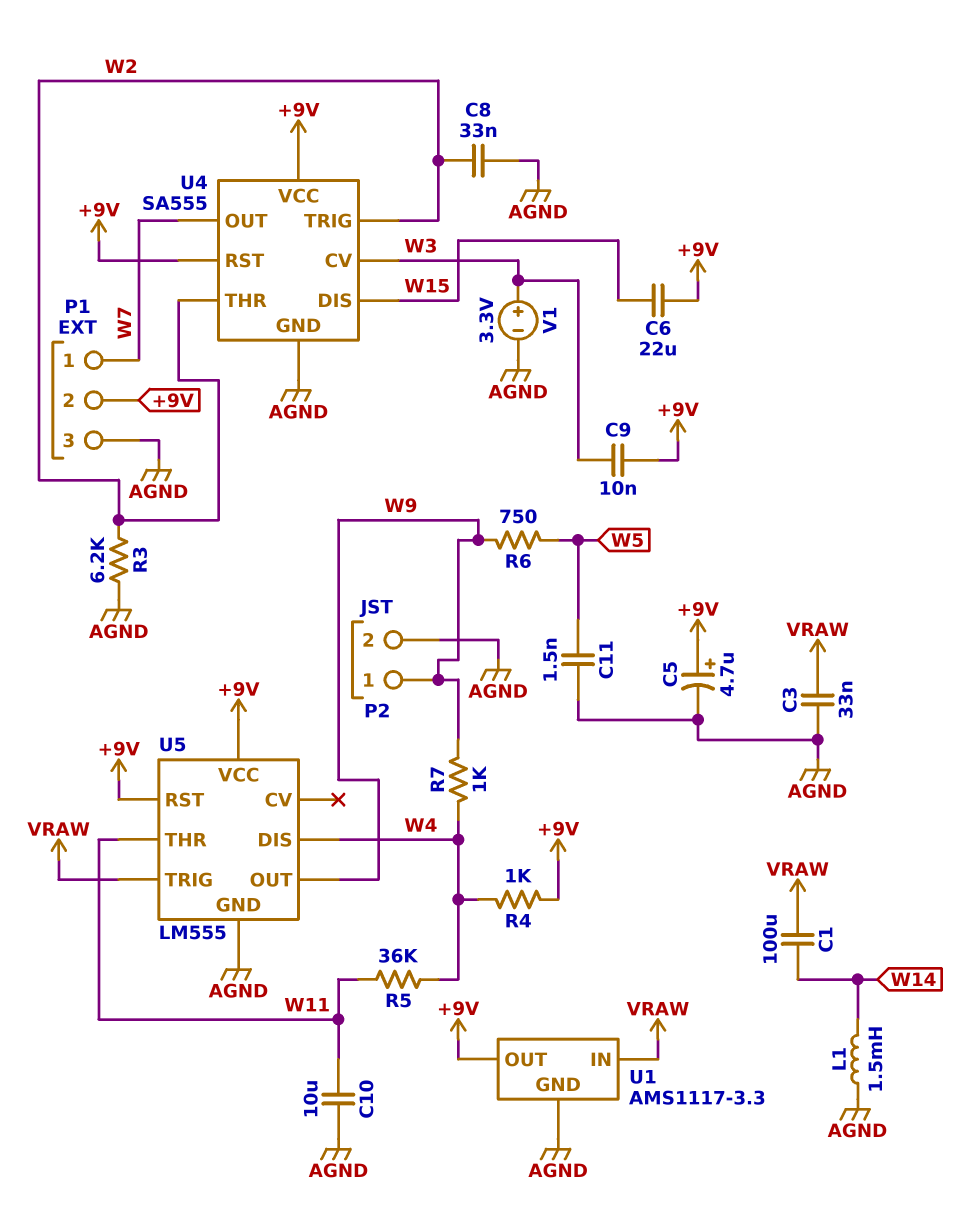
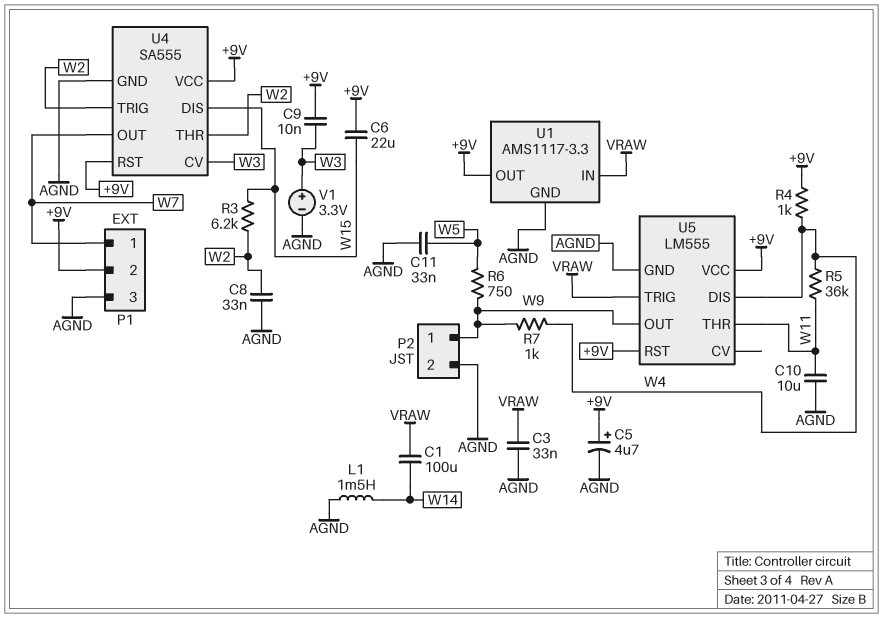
C11: 1.5nF (AGND, W5) -> 33nF (AGND, W5)
R3: 6.2k (AGND, W2) -> 6.2k (W2, W15)

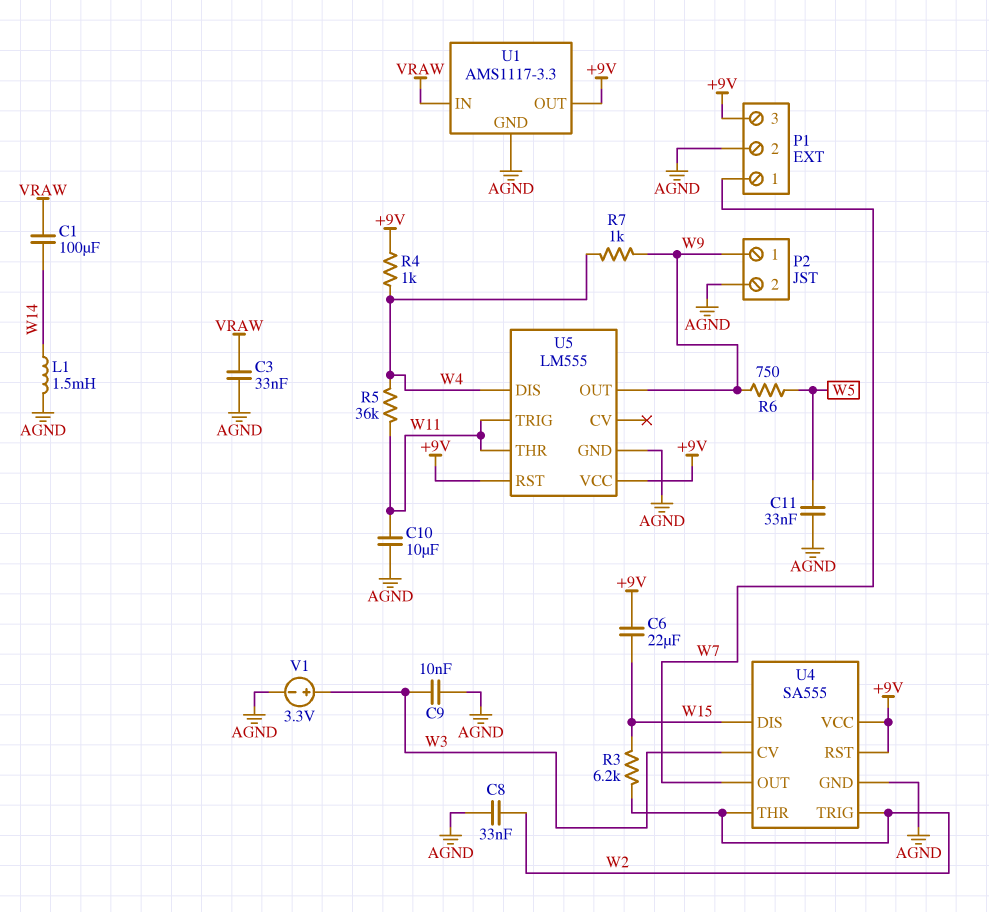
C5: 4.7uF (plus +9V, minus AGND) -> none
C9: 10nF (+9V, W3) -> 10nF (AGND, W3)
P1 pin 2: +9V -> AGND
P1 pin 3: AGND -> +9V
U5 pin TRIG: VRAW -> W11

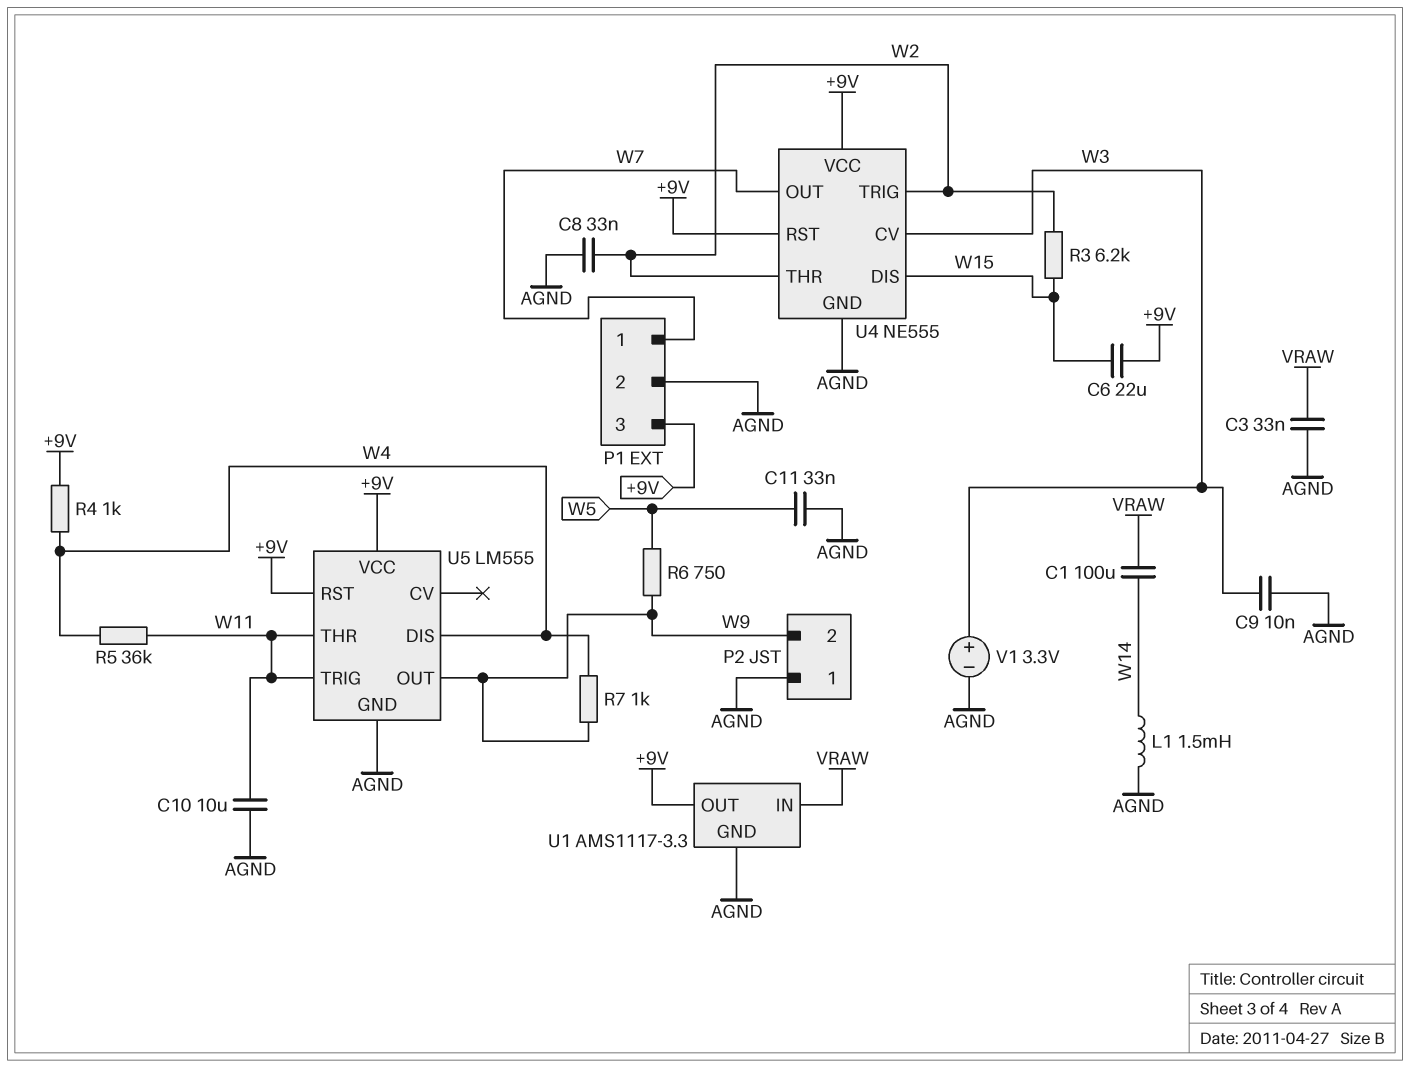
P2 pin 1: W9 -> AGND
P2 pin 2: AGND -> W9
U4: SA555 -> NE555

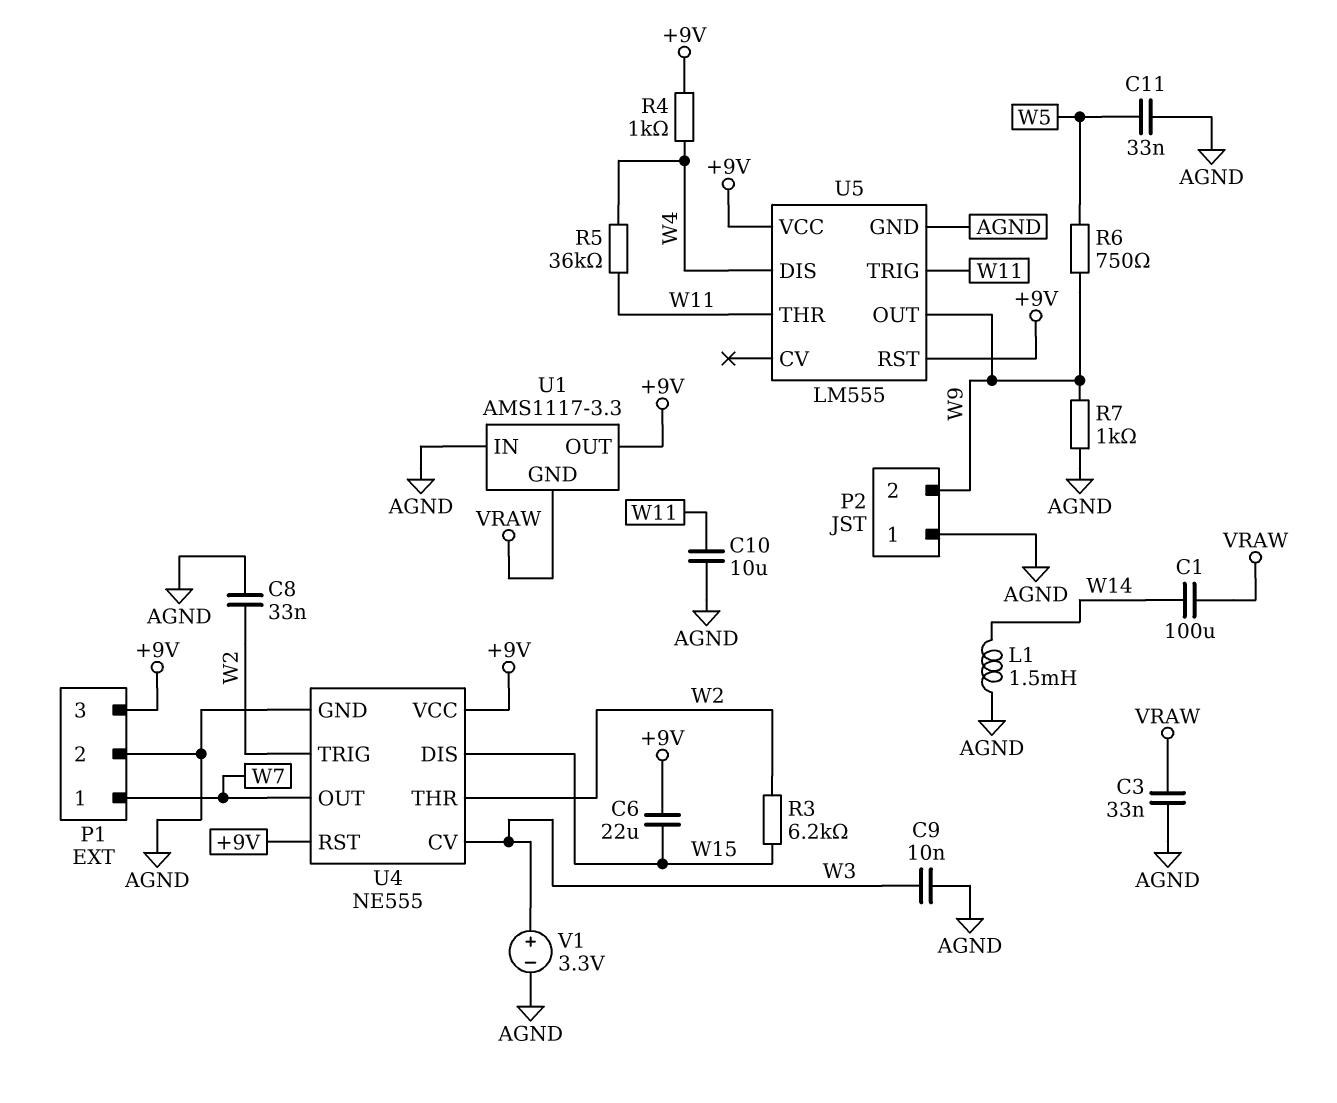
R7: 1k (W4, W9) -> 1k (AGND, W9)
U1 pin GND: AGND -> VRAW
U1 pin IN: VRAW -> AGND

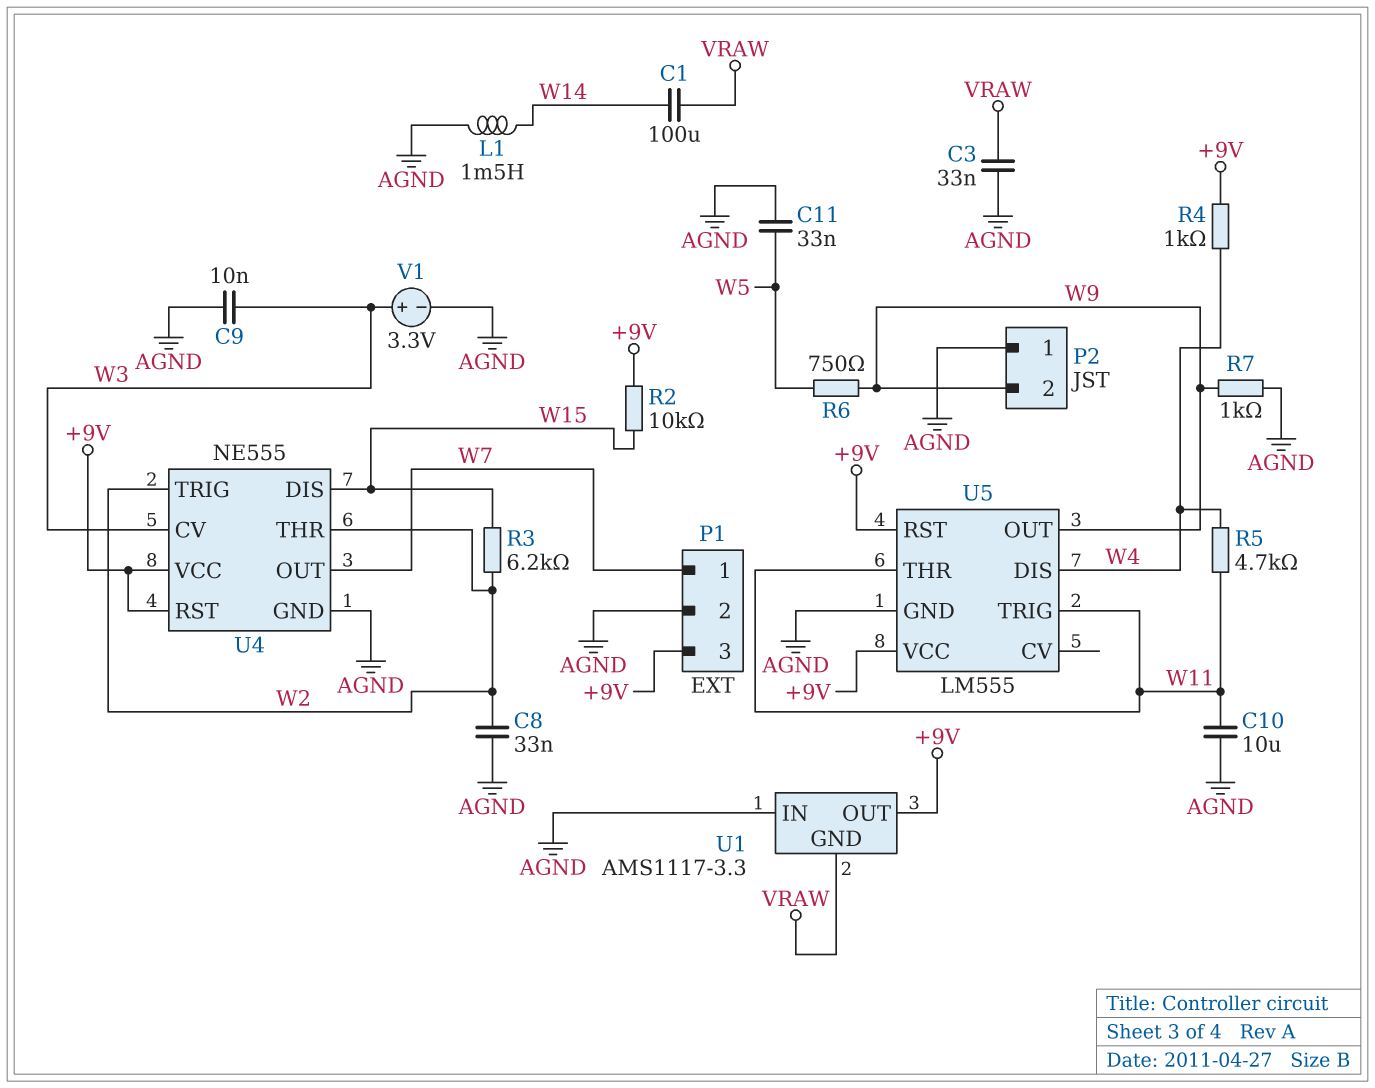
C6: 22uF (+9V, W15) -> none
R2: none -> 10k (+9V, W15)
R5: 36k (W4, W11) -> 4.7k (W4, W11)

